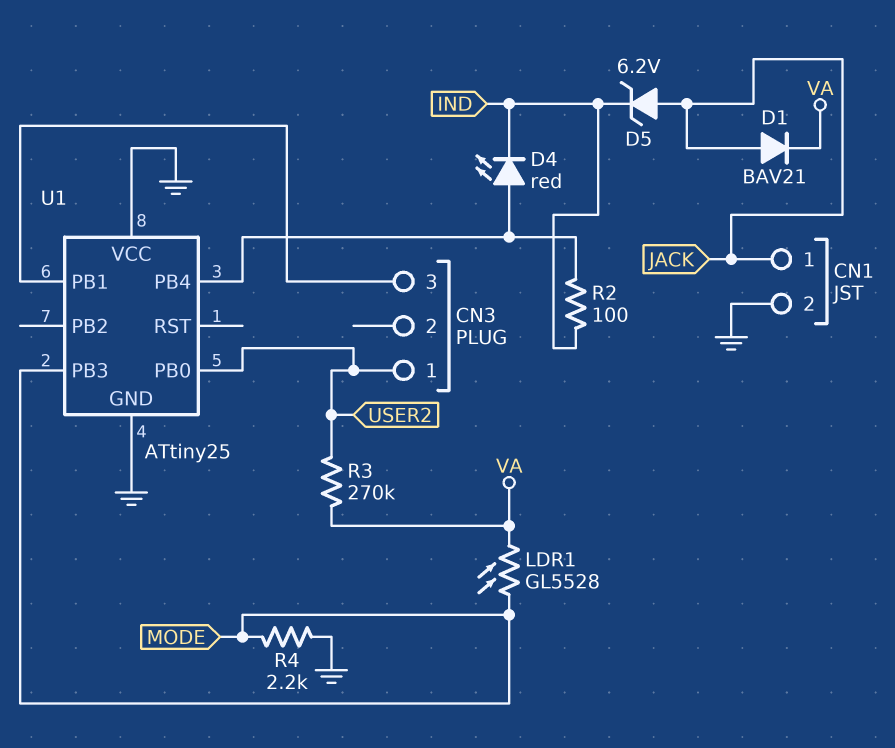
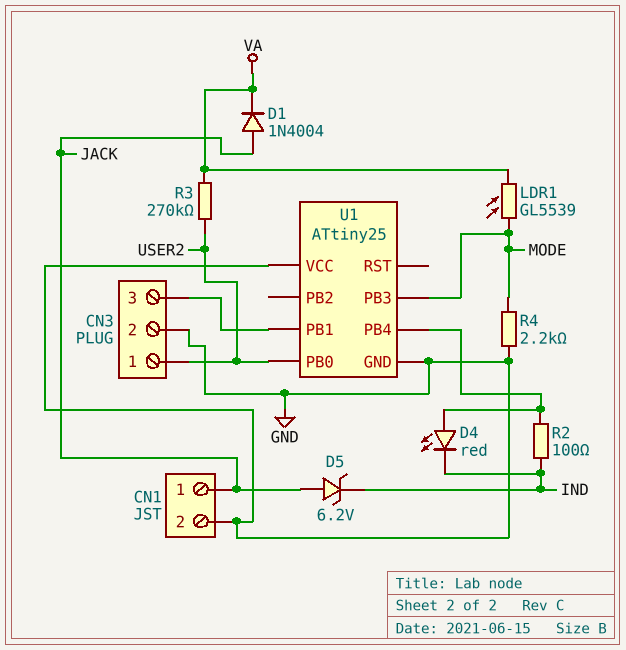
CN3 pin 2: none -> GND
D1: diode BAV21 (A JACK, K VA) -> diode 1N4004 (A JACK, K VA)
LDR1: GL5528 (MODE, VA) -> GL5539 (MODE, VA)

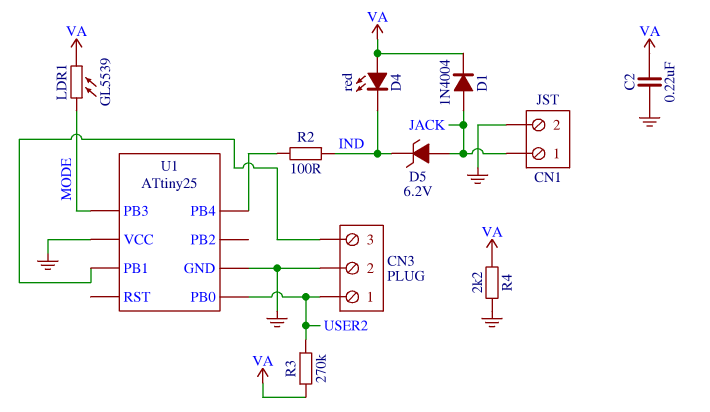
C2: none -> 220nF (GND, VA)
D4: LED red (A U1/PB4, K IND) -> LED red (A VA, K IND)
R4: 2.2k (GND, MODE) -> 2.2k (GND, VA)

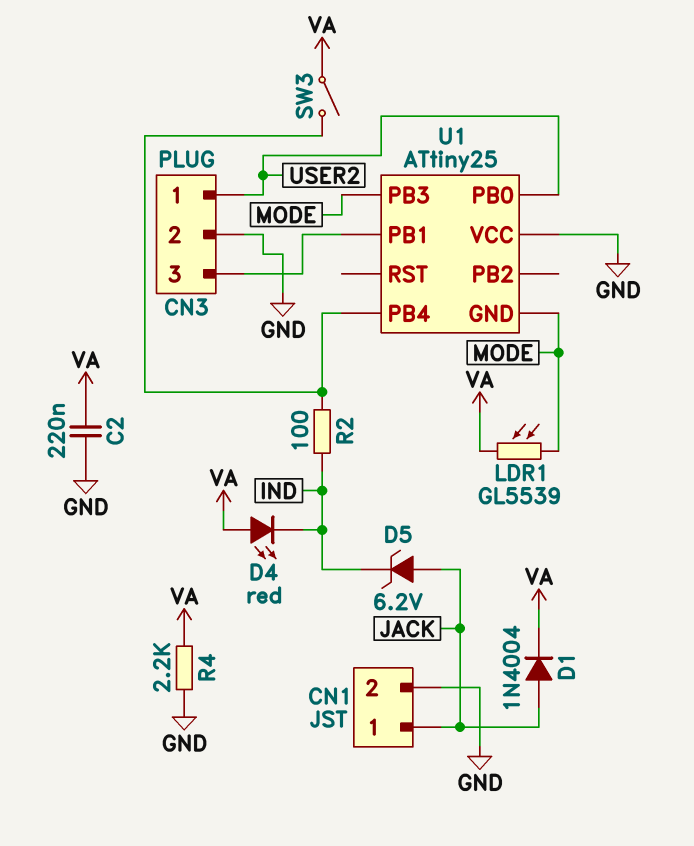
R3: 270k (USER2, VA) -> none
SW3: none -> switch (U1/PB4, VA)
U1 pin GND: GND -> MODE

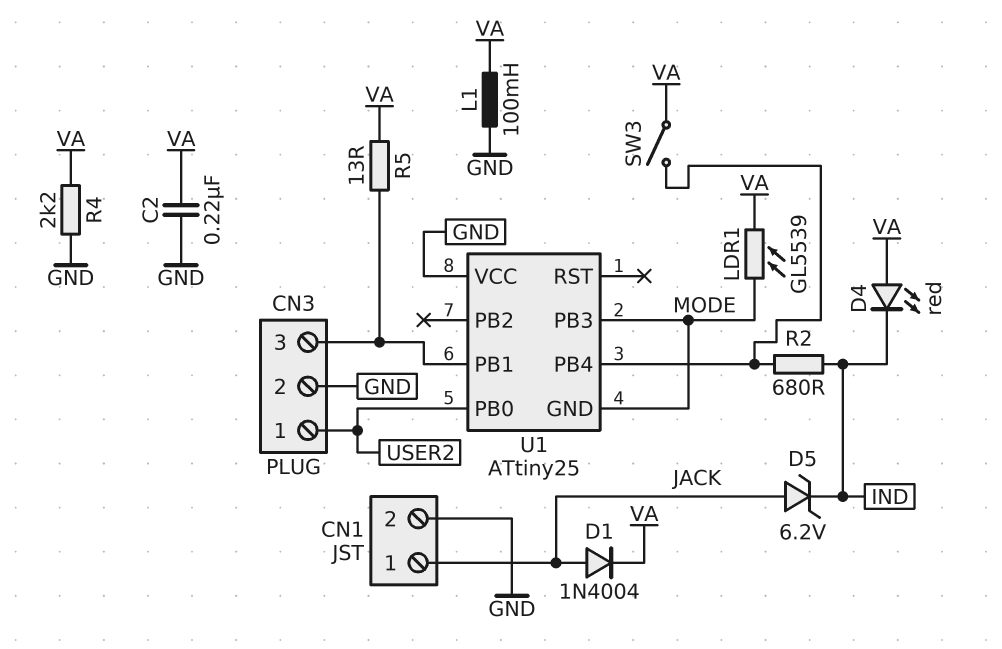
L1: none -> 100mH (GND, VA)
R2: 100 (IND, U1/PB4) -> 680 (IND, U1/PB4)
R5: none -> 13 (CN3/3, VA)

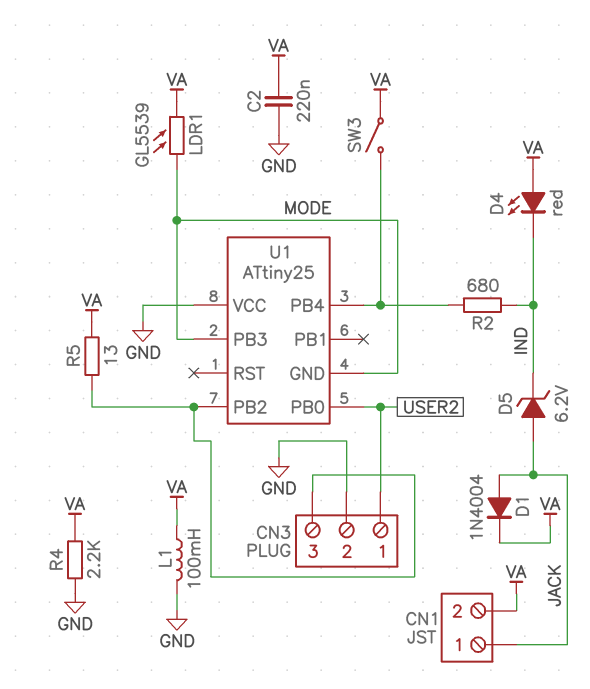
CN1 pin 2: GND -> VA
U1 pin PB1: CN3/3 -> none
U1 pin PB2: none -> CN3/3

